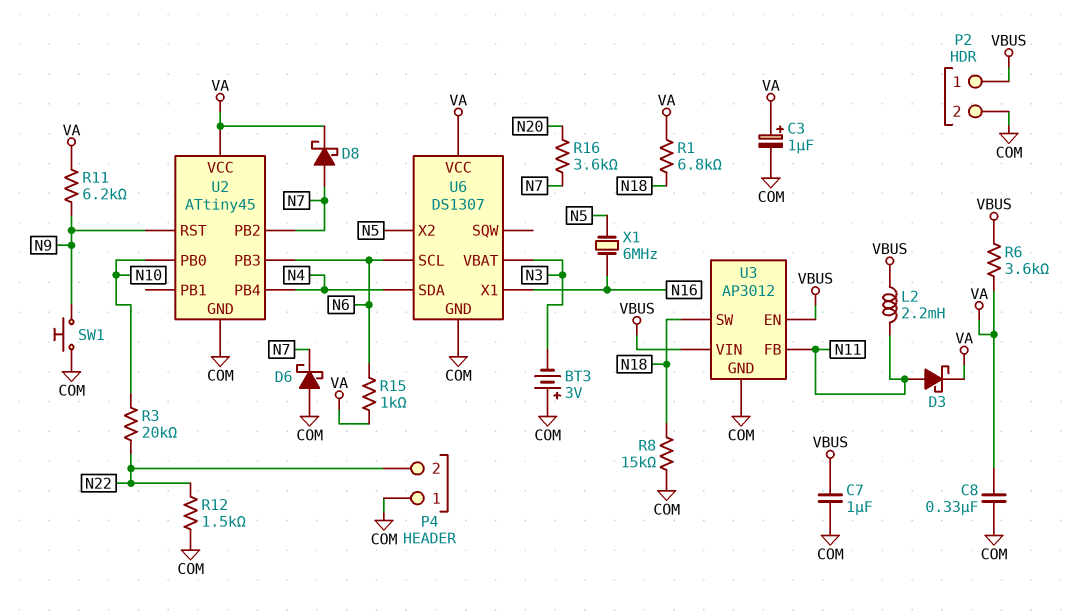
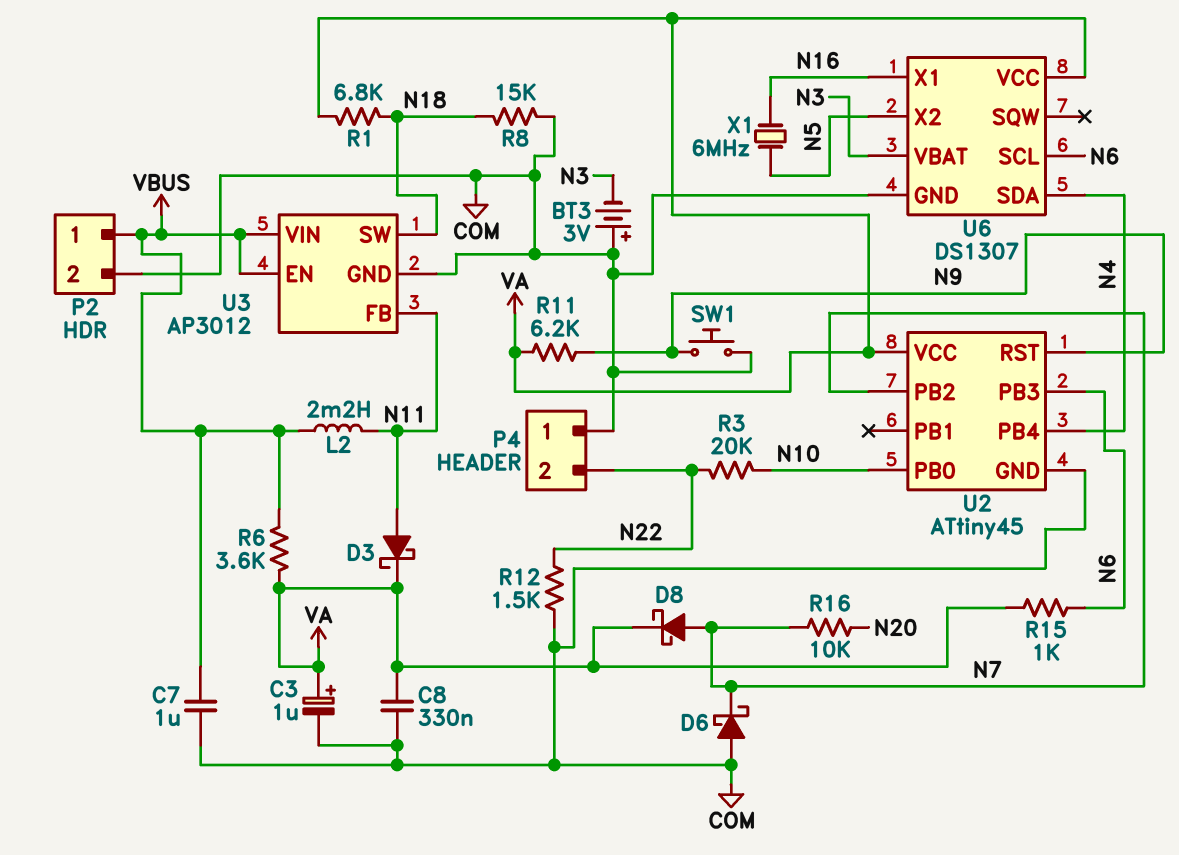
R16: 3.6k (N7, N20) -> 10k (N7, N20)

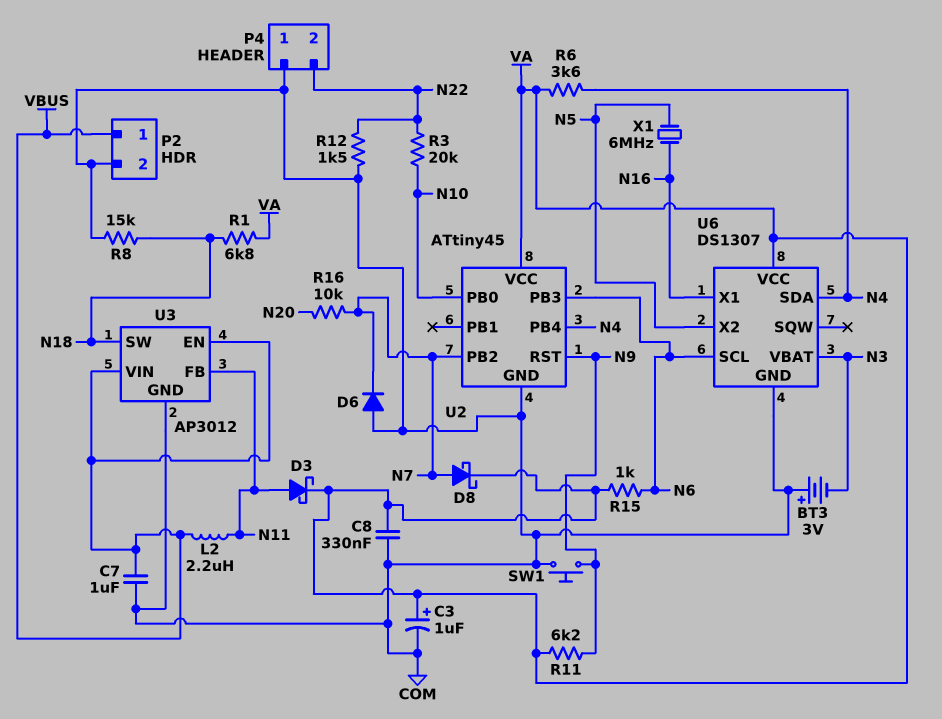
D6: schottky (A COM, K N7) -> diode (A COM, K N7)
L2: 2.2mH (N11, VBUS) -> 2.2uH (N11, VBUS)
R6: 3.6k (VA, VBUS) -> 3.6k (N4, VA)

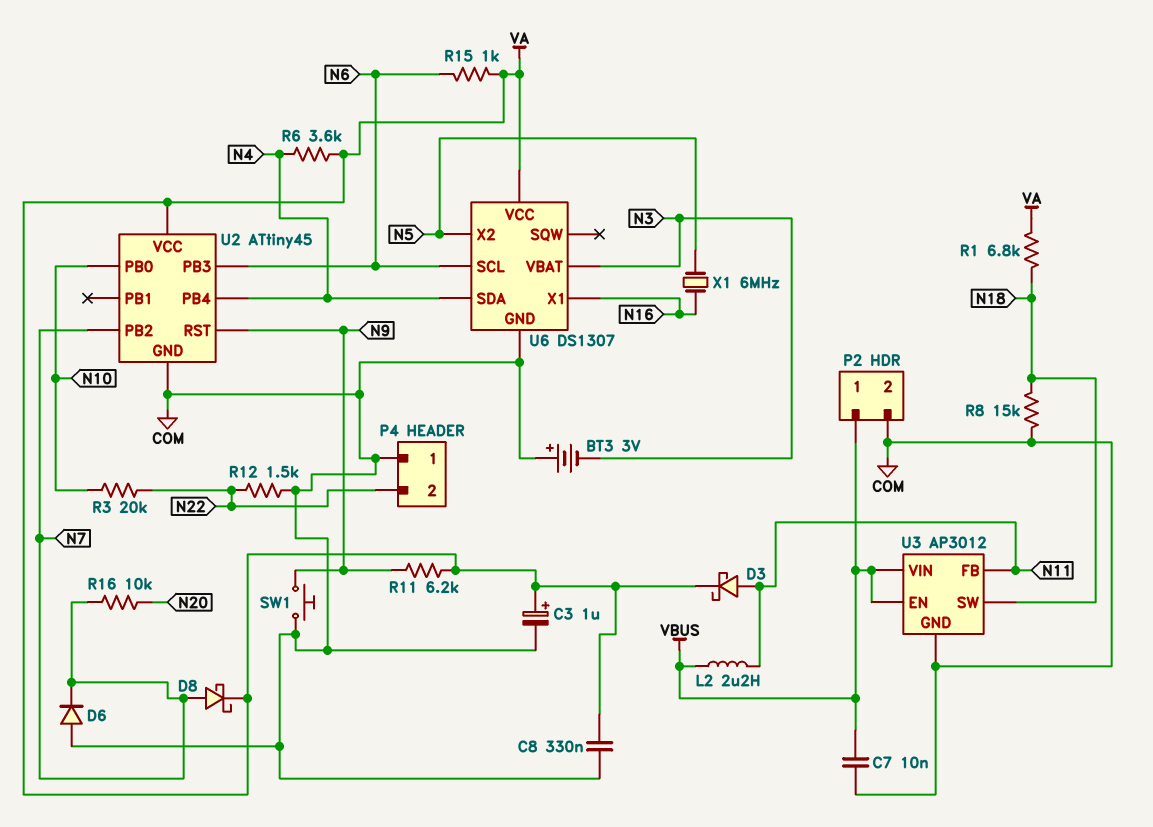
C7: 1uF (COM, VBUS) -> 10nF (COM, VBUS)

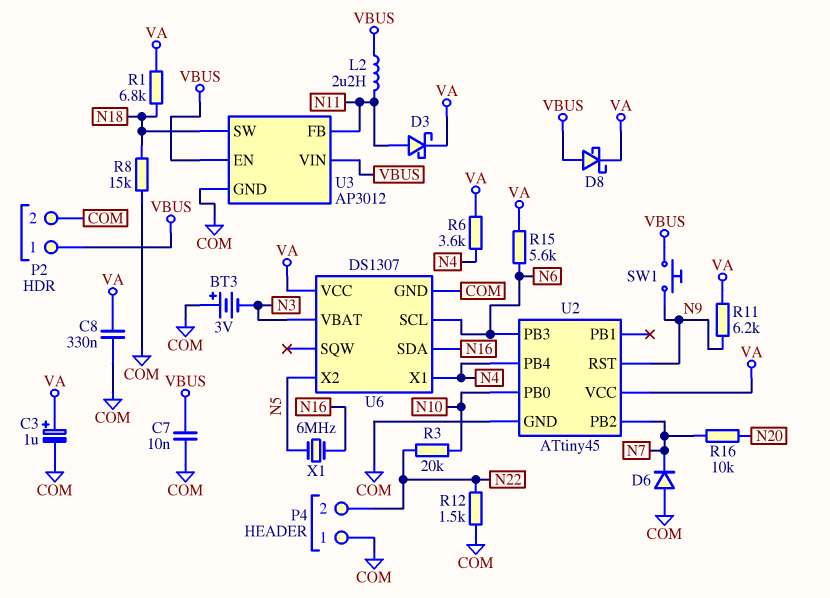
D8: schottky (A N7, K VA) -> schottky (A VBUS, K VA)
R15: 1k (N6, VA) -> 5.6k (N6, VA)
SW1: button (COM, N9) -> button (N9, VBUS)
U6 pin SDA: N4 -> N16
U6 pin X1: N16 -> N4

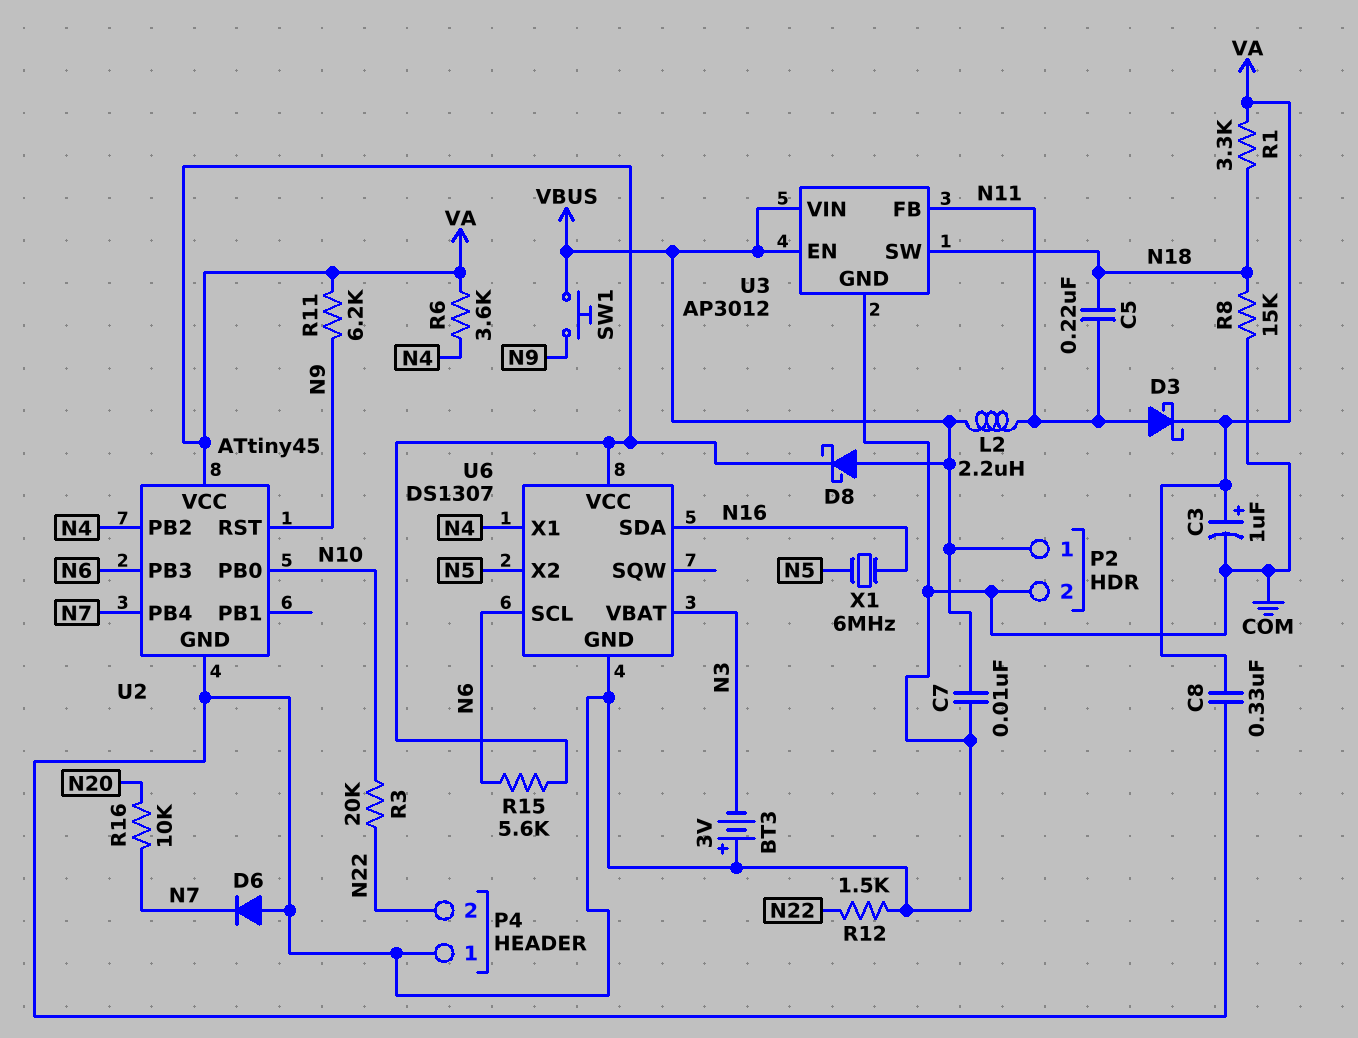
C5: none -> 220nF (N11, N18)
R1: 6.8k (N18, VA) -> 3.3k (N18, VA)
U2 pin PB2: N7 -> N4
U2 pin PB4: N4 -> N7

